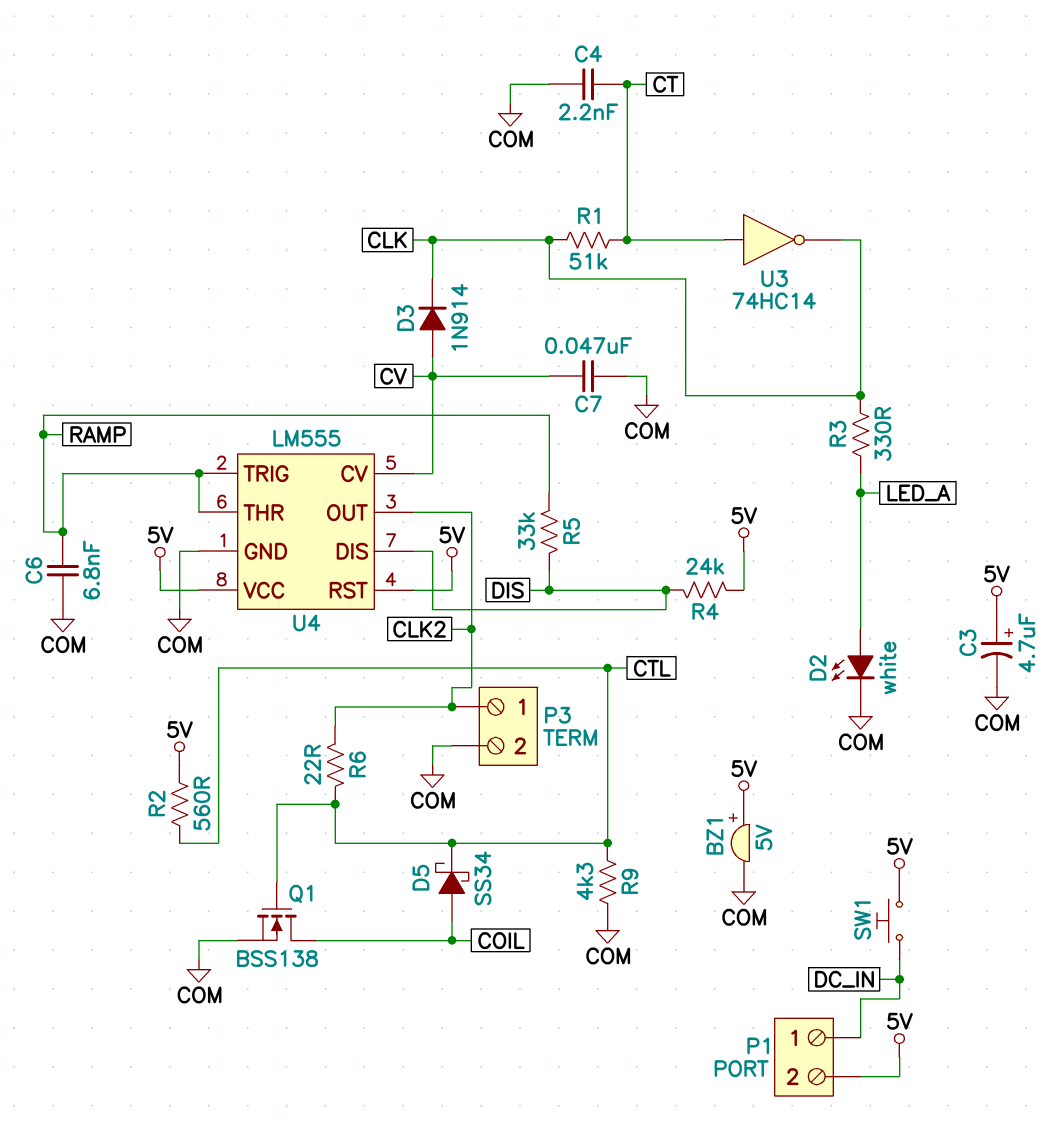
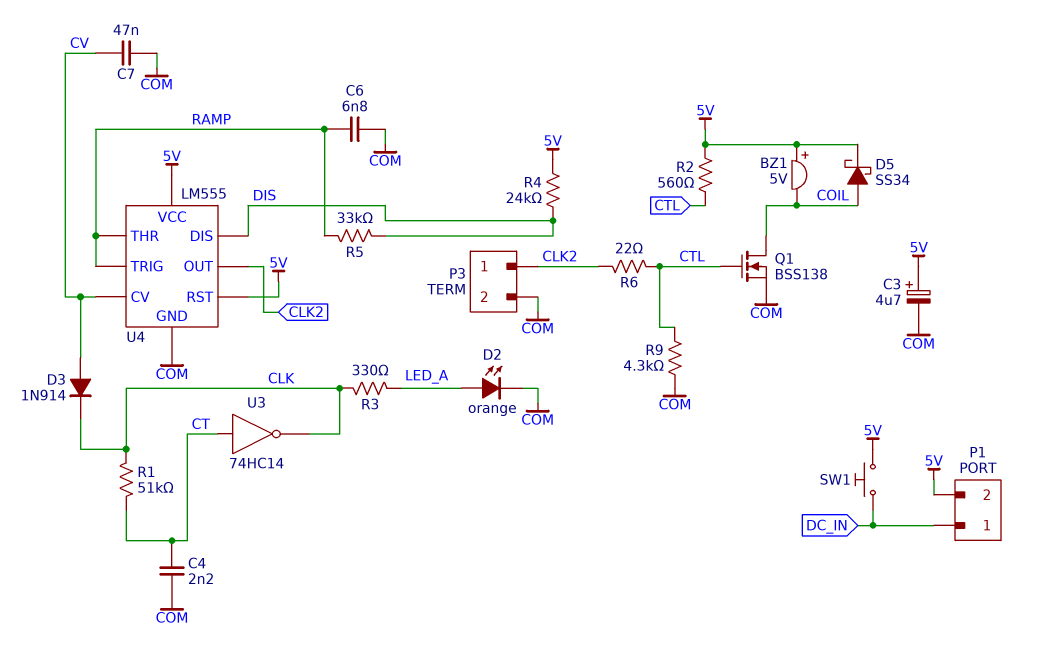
BZ1: buzzer 5V (plus 5V, minus COM) -> buzzer 5V (plus 5V, minus COIL)
D2: LED white (A LED_A, K COM) -> LED orange (A LED_A, K COM)
D5: schottky SS34 (A COIL, K CTL) -> schottky SS34 (A COIL, K 5V)

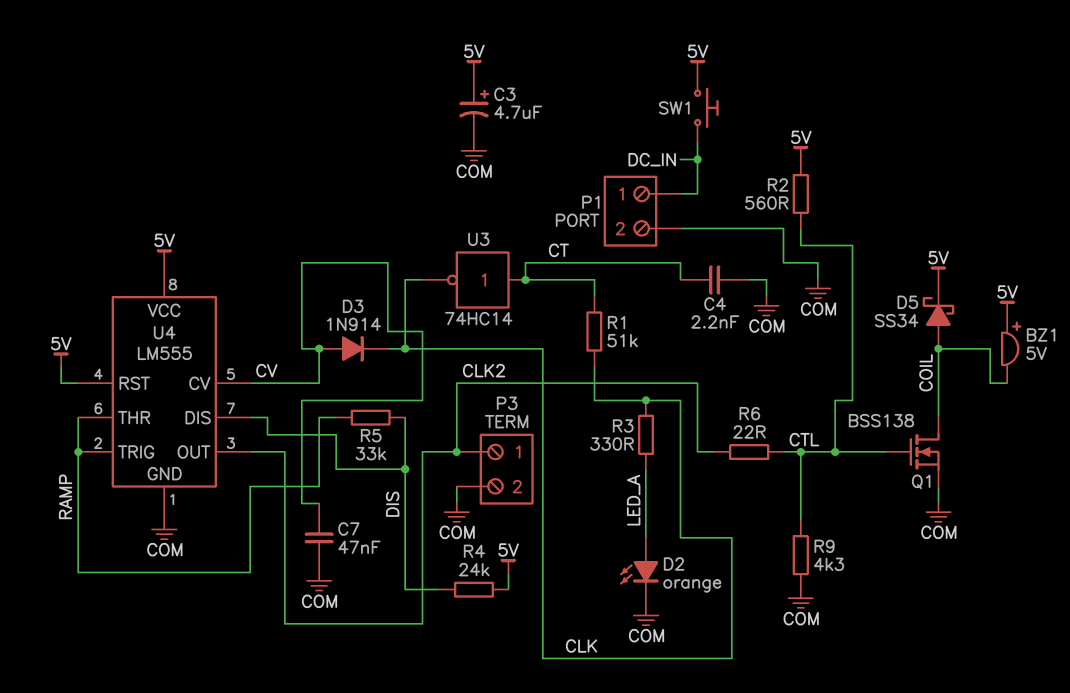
C6: 6.8nF (COM, RAMP) -> none
P1 pin 2: 5V -> COM

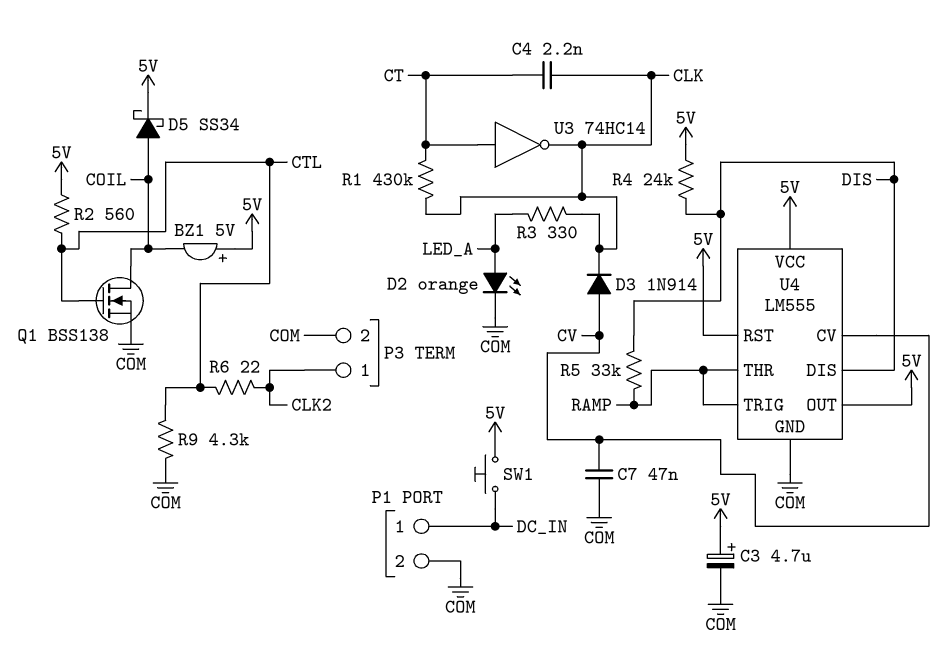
C4: 2.2nF (COM, CT) -> 2.2nF (CLK, CT)
R1: 51k (CLK, CT) -> 430k (CLK, CT)
U4 pin OUT: CLK2 -> 5V

